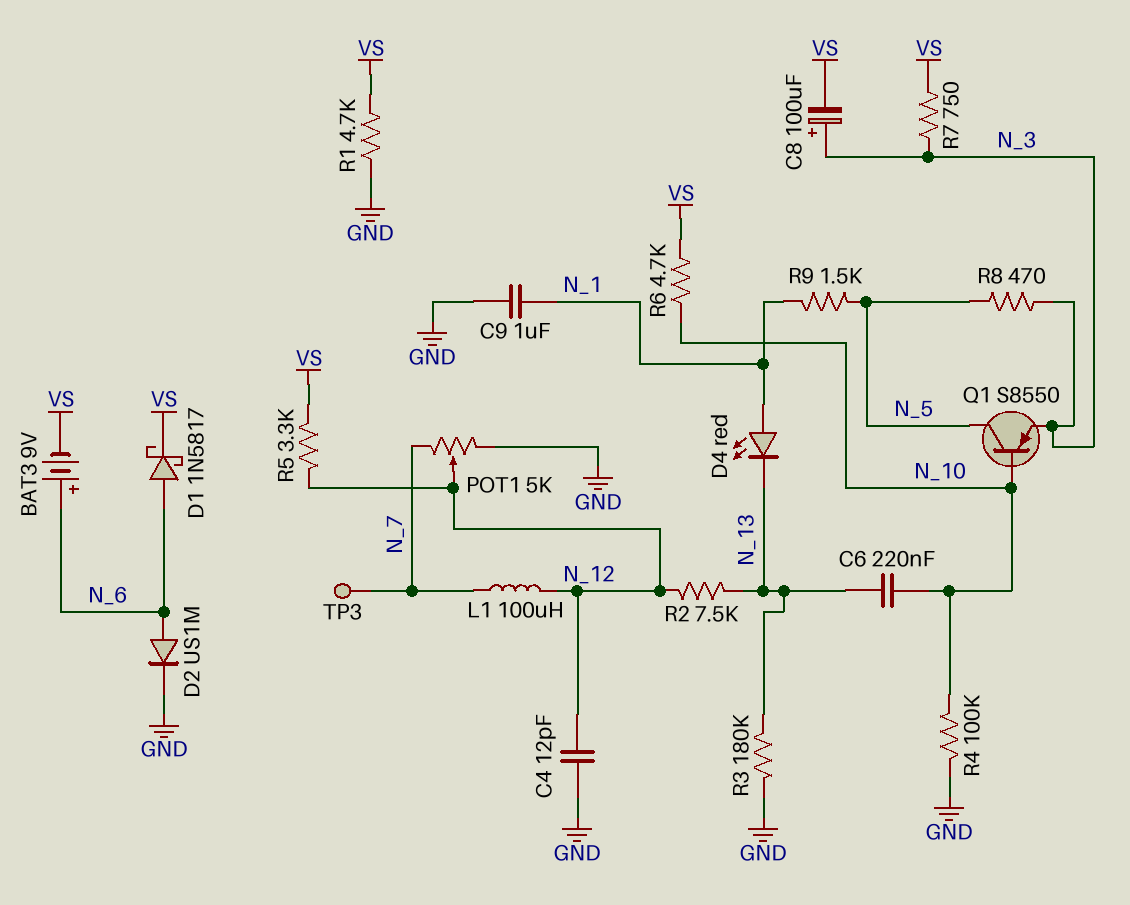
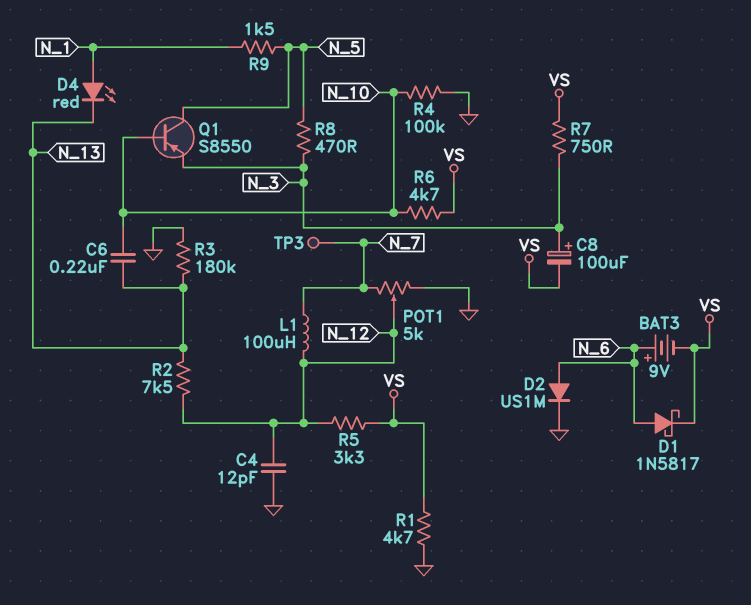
C9: 1uF (GND, N_1) -> none

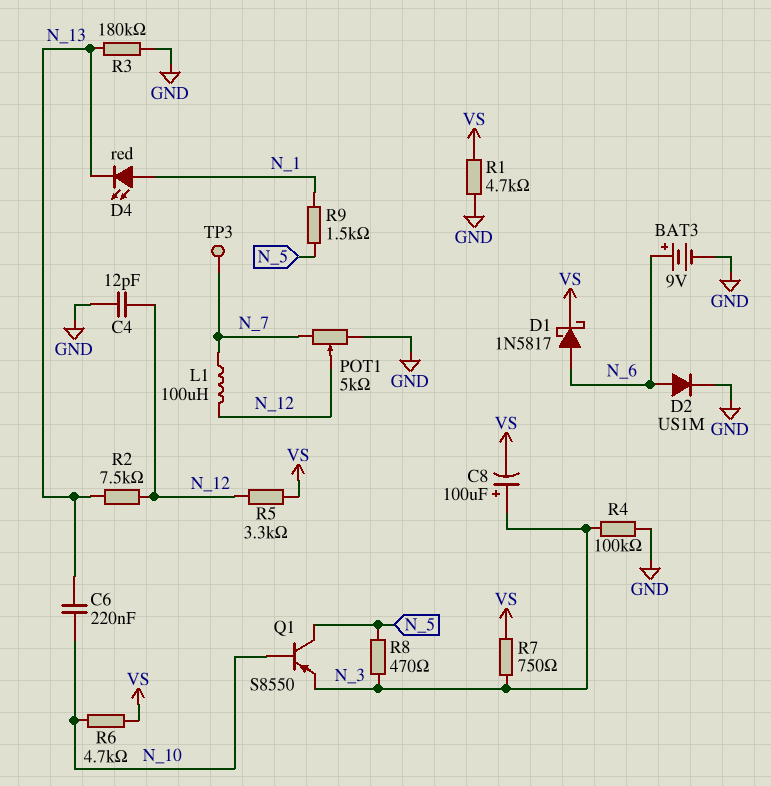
BAT3: 9V (plus N_6, minus VS) -> 9V (plus N_6, minus GND)
R4: 100k (GND, N_10) -> 100k (GND, N_3)

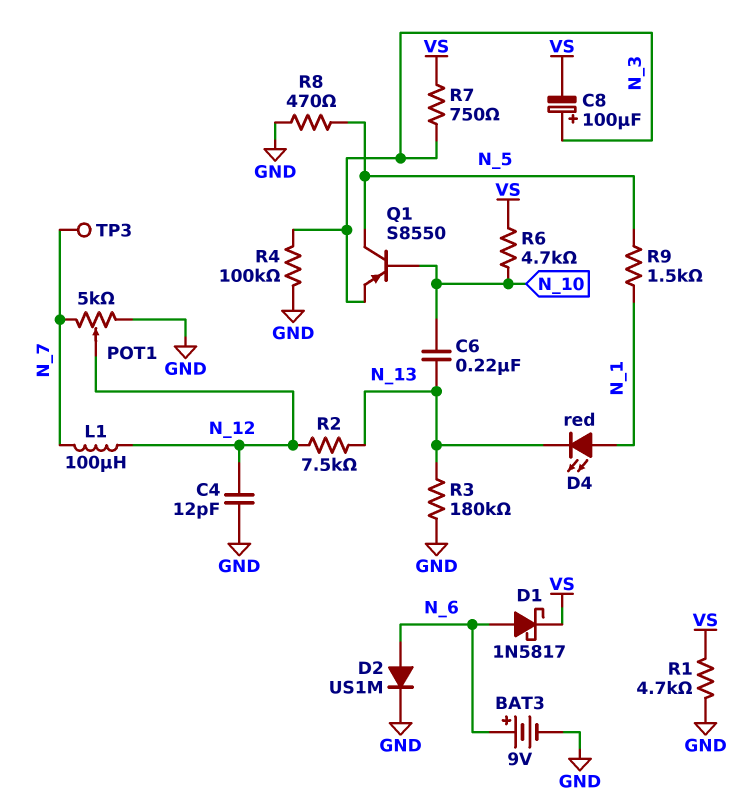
R5: 3.3k (N_12, VS) -> none
R8: 470 (N_3, N_5) -> 470 (GND, N_5)

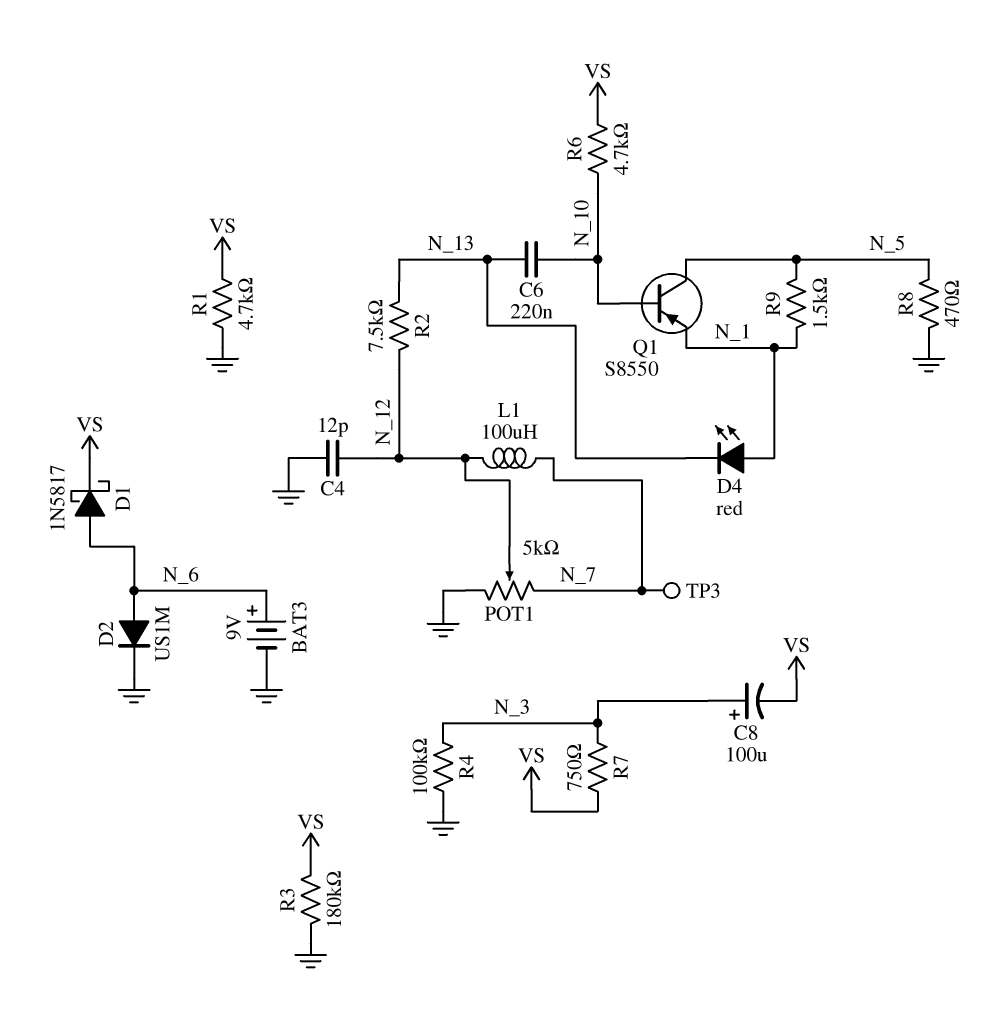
Q1: PNP S8550 (B N_10, C N_5, E N_3) -> PNP S8550 (B N_10, C N_5, E N_1)
R3: 180k (GND, N_13) -> 180k (GND, VS)

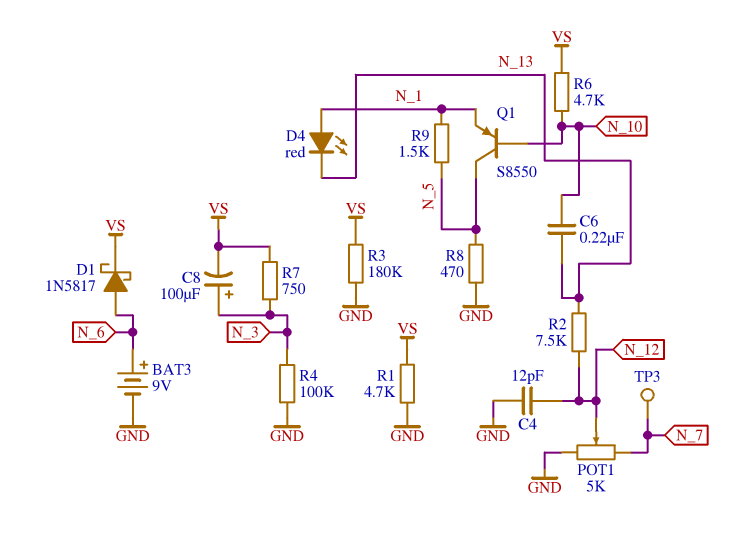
D2: diode US1M (A N_6, K GND) -> none
L1: 100uH (N_7, N_12) -> none

